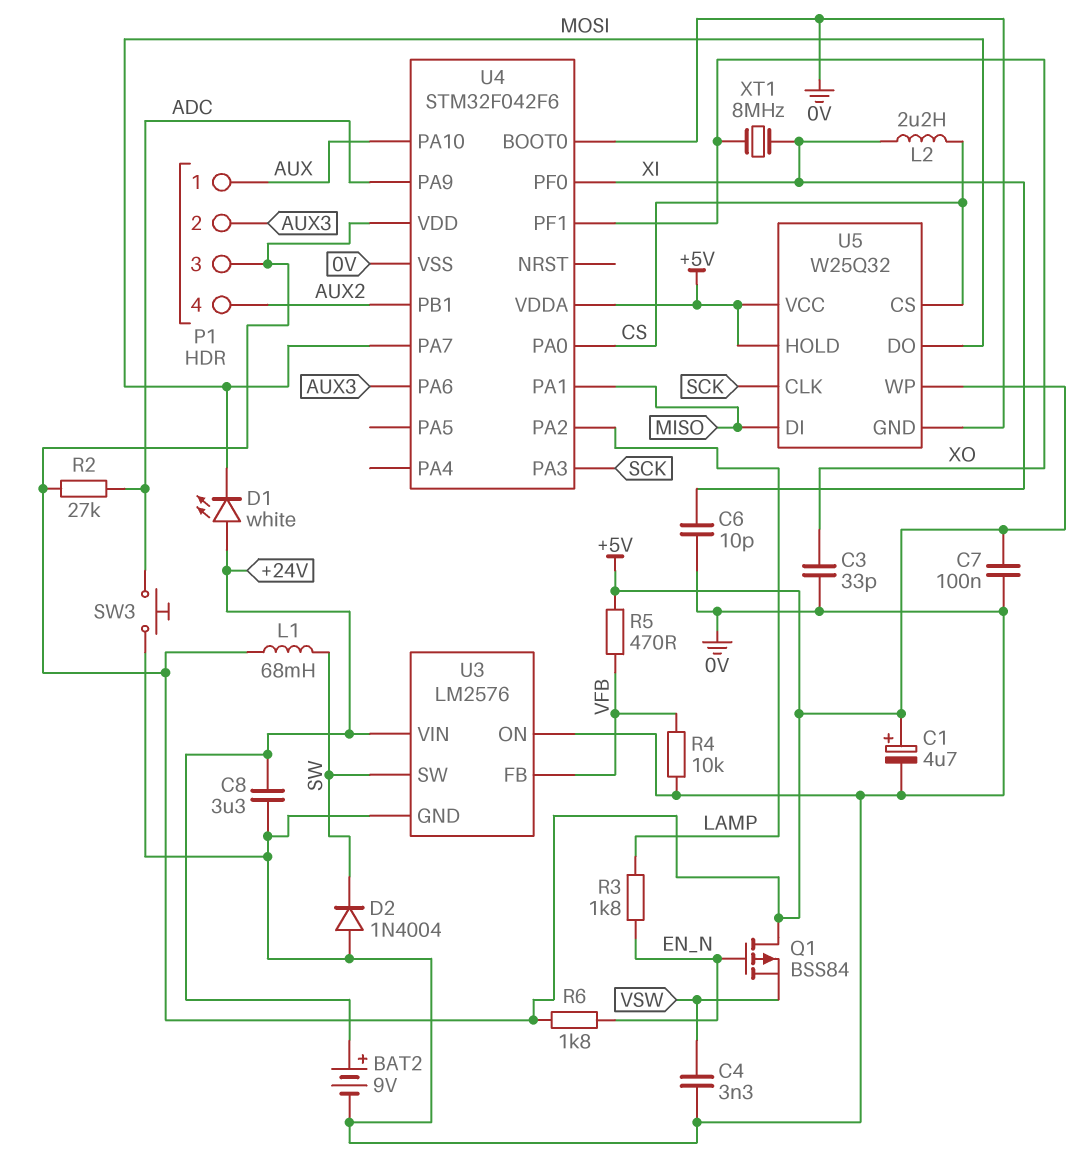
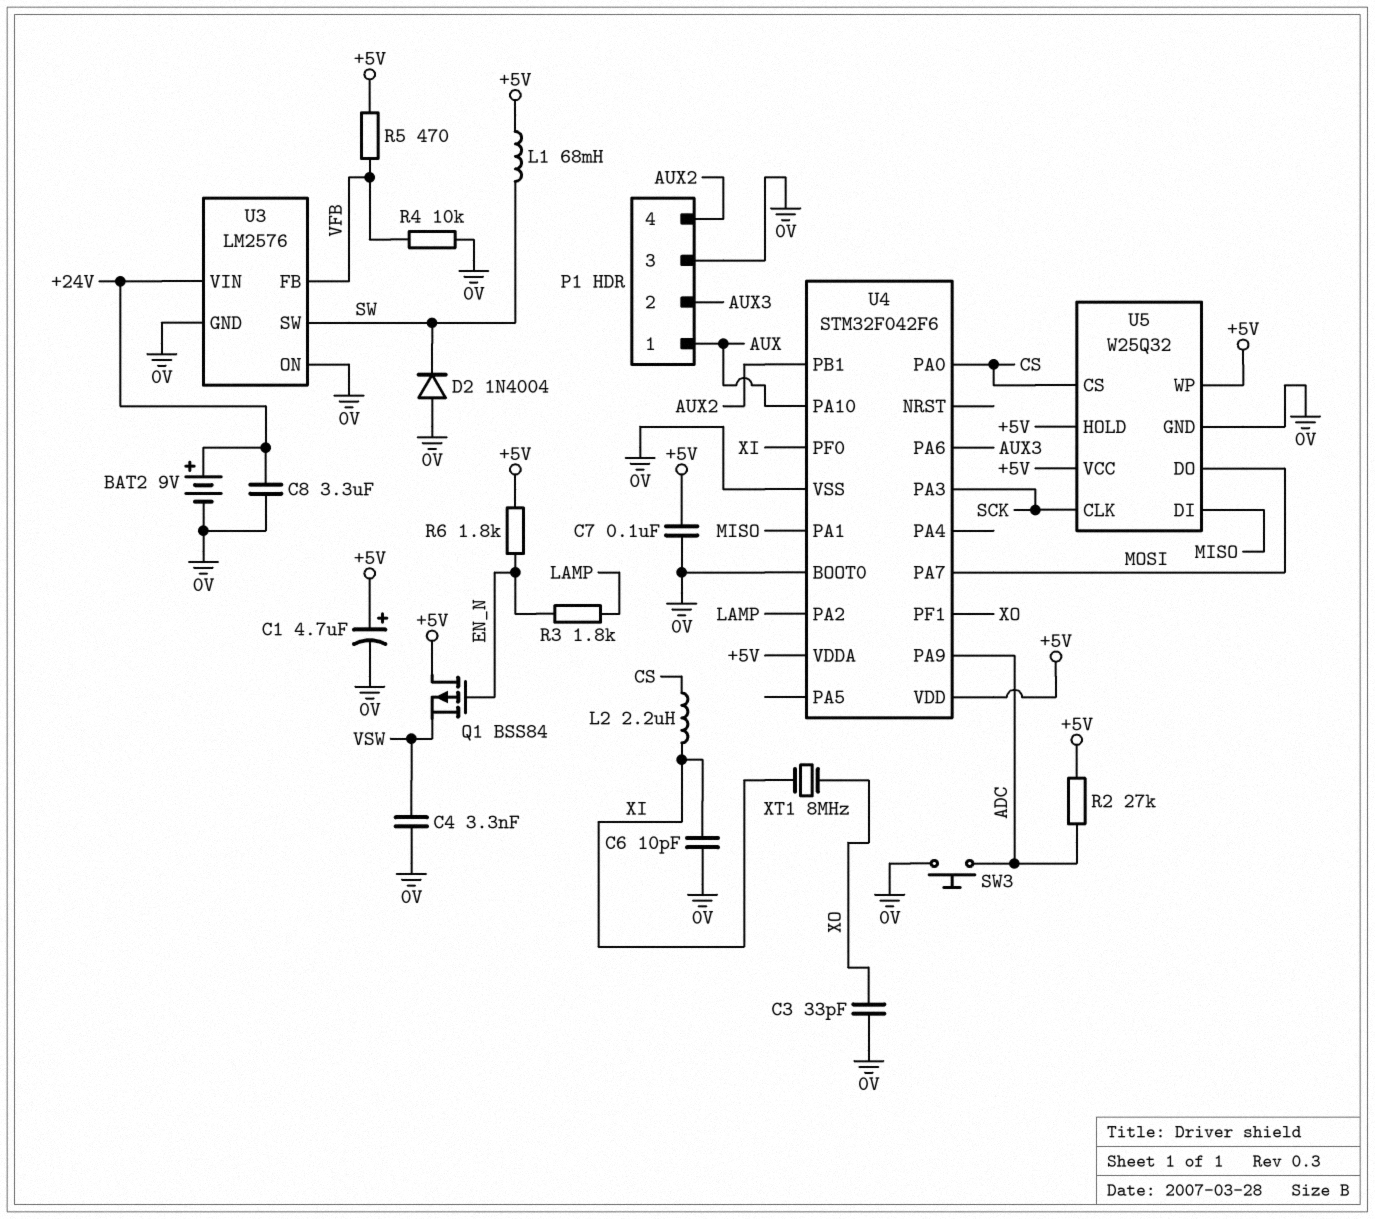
D1: LED white (A +24V, K MOSI) -> none
P1 pin 3: +5V -> 0V

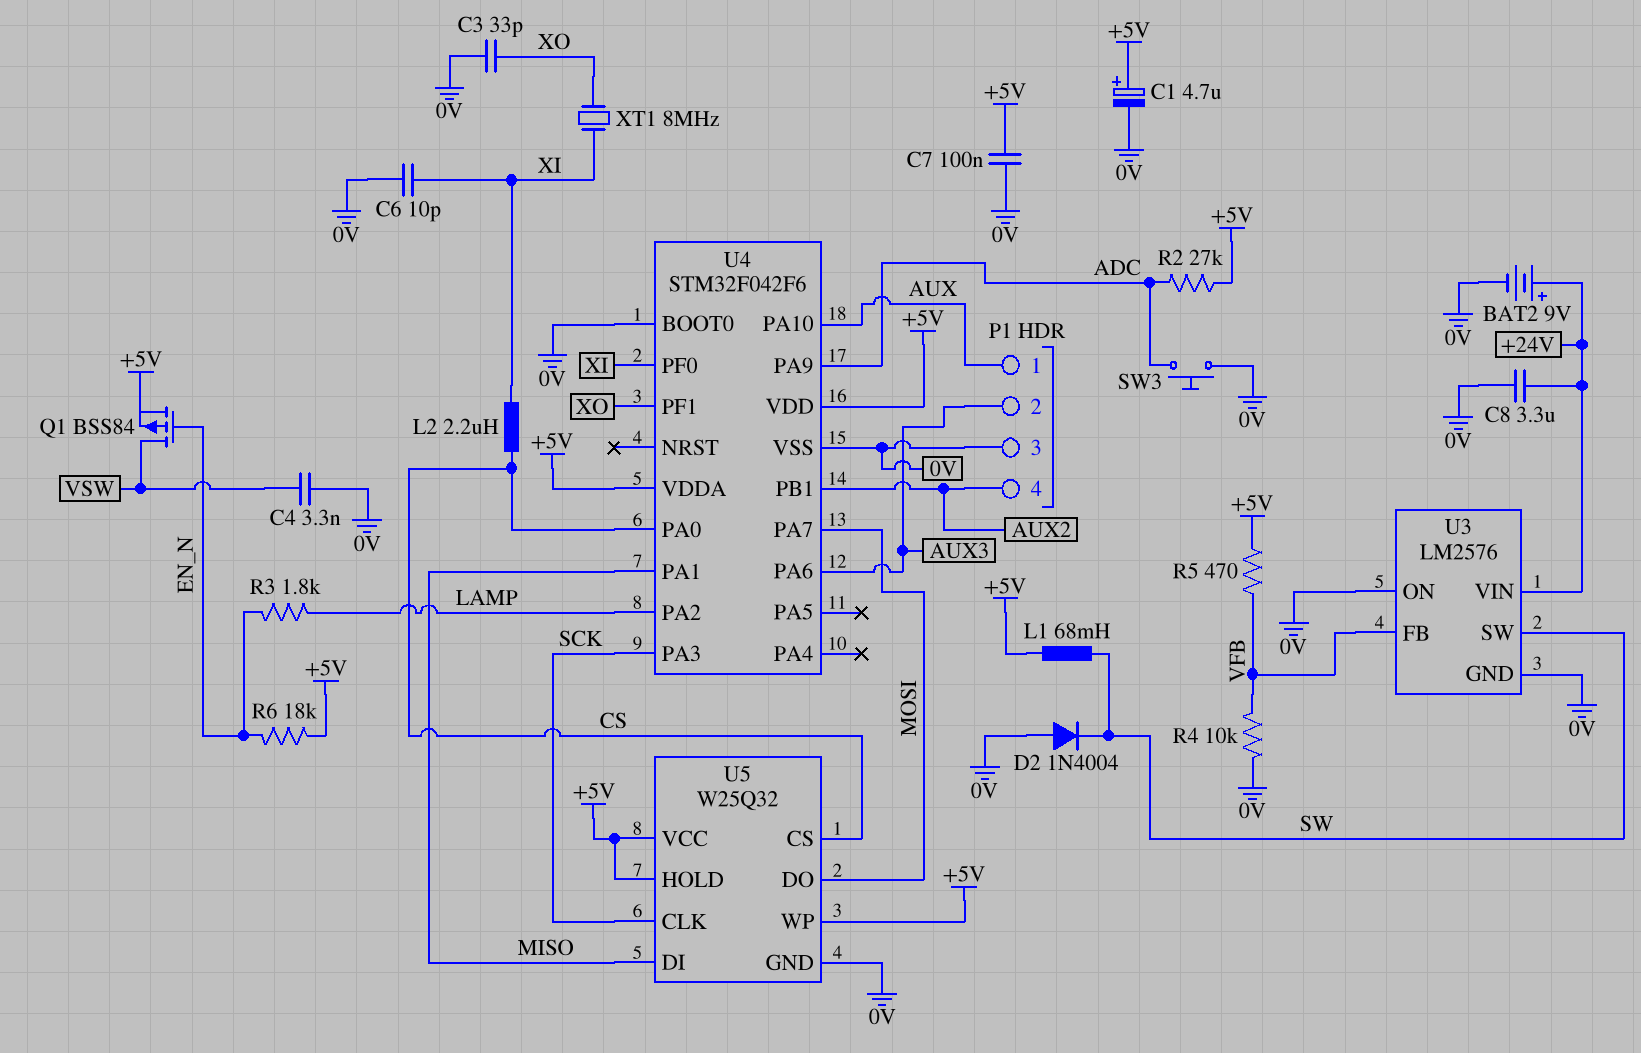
Q1: PMOS BSS84 (G EN_N, D +5V, S VSW) -> PMOS BSS84 (G EN_N, D VSW, S +5V)
R6: 1.8k (+5V, EN_N) -> 18k (+5V, EN_N)

